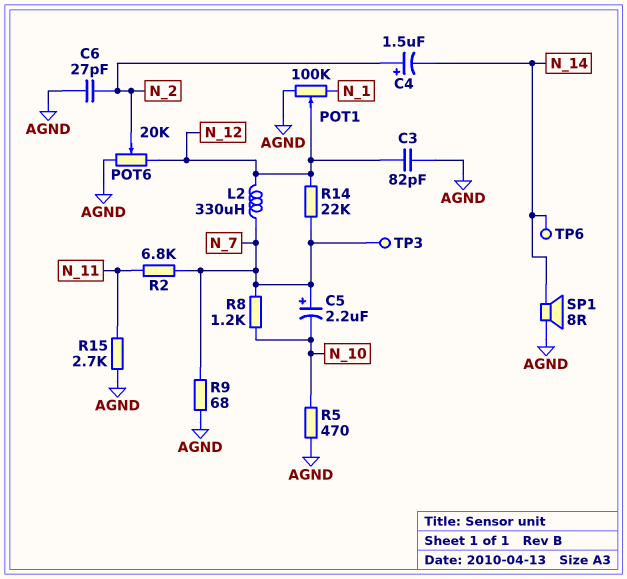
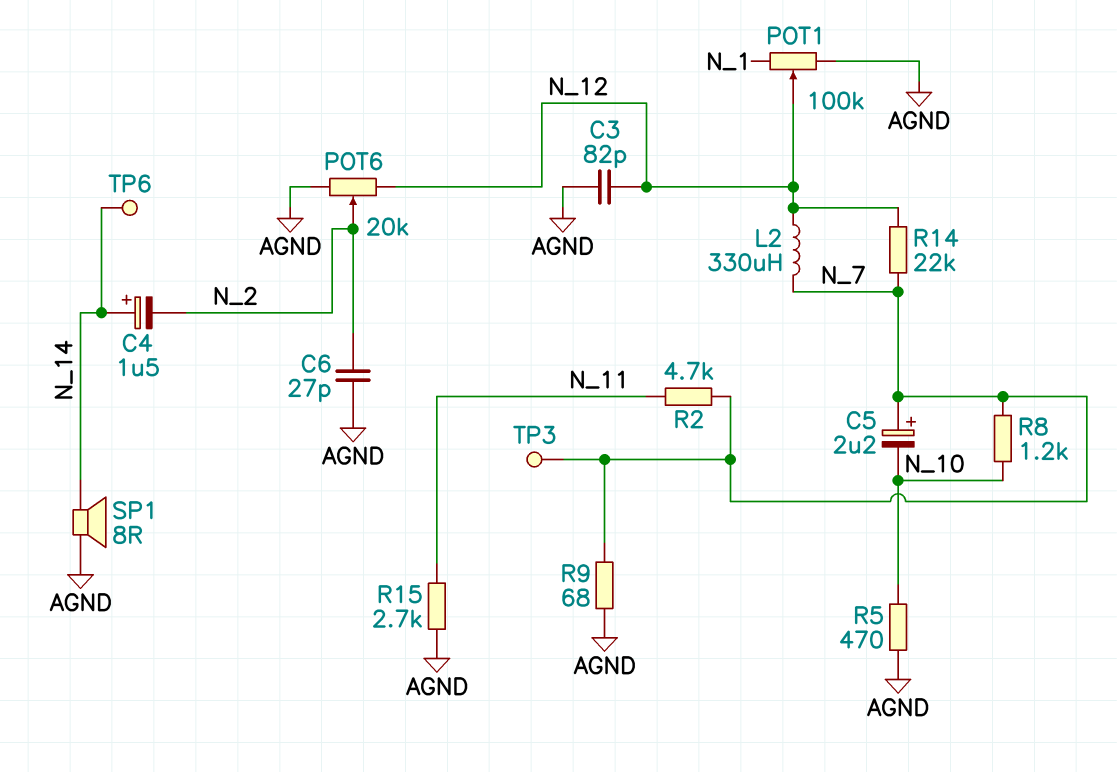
C4: 1.5uF (plus N_2, minus N_14) -> 1.5uF (plus N_14, minus N_2)
R2: 6.8k (N_7, N_11) -> 4.7k (N_7, N_11)

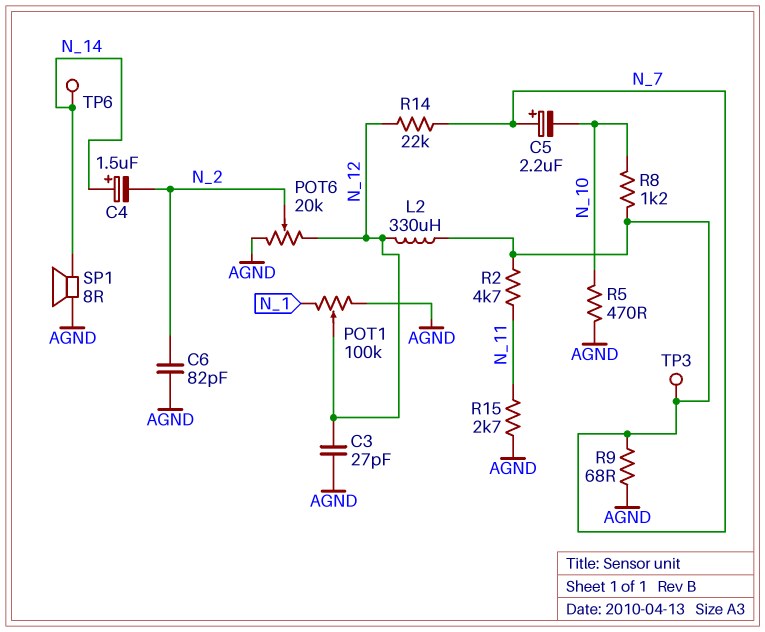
C3: 82pF (AGND, N_12) -> 27pF (AGND, N_12)
C6: 27pF (AGND, N_2) -> 82pF (AGND, N_2)

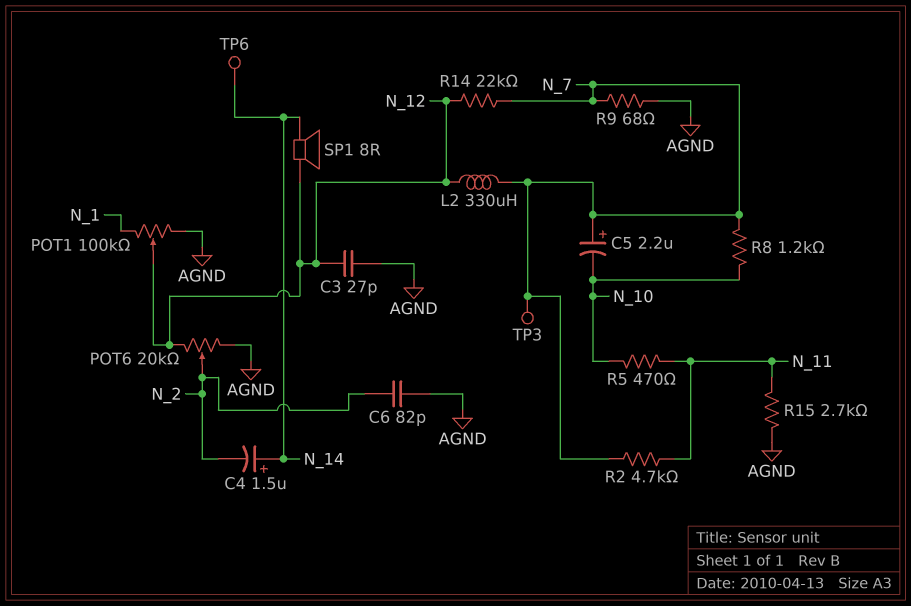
R5: 470 (AGND, N_10) -> 470 (N_10, N_11)
SP1: speaker 8R (AGND, N_14) -> speaker 8R (N_12, N_14)

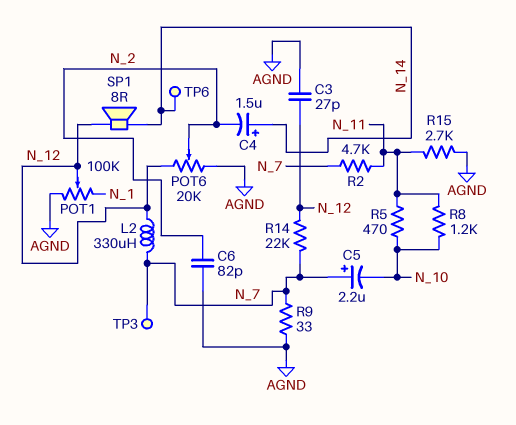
R8: 1.2k (N_7, N_10) -> 1.2k (N_10, N_11)
R9: 68 (AGND, N_7) -> 33 (AGND, N_7)

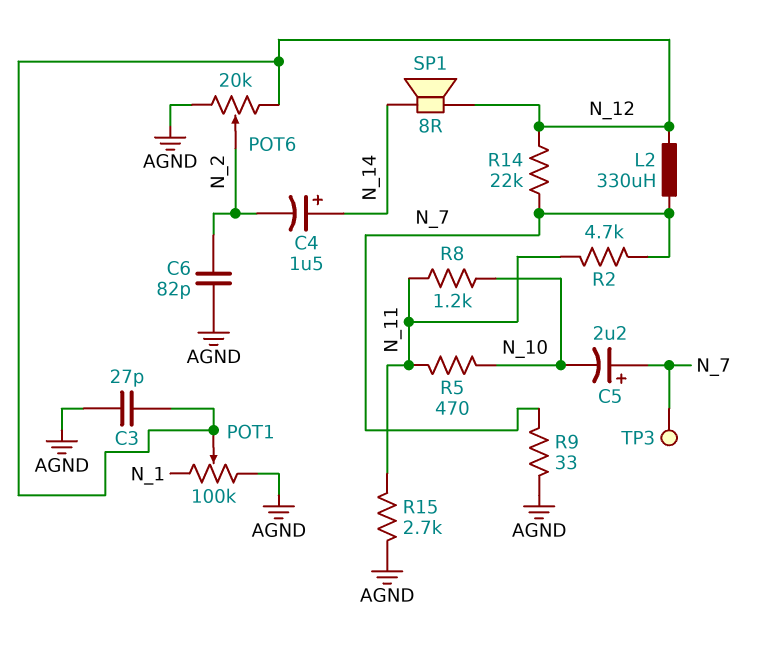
TP6: test point (N_14) -> none

